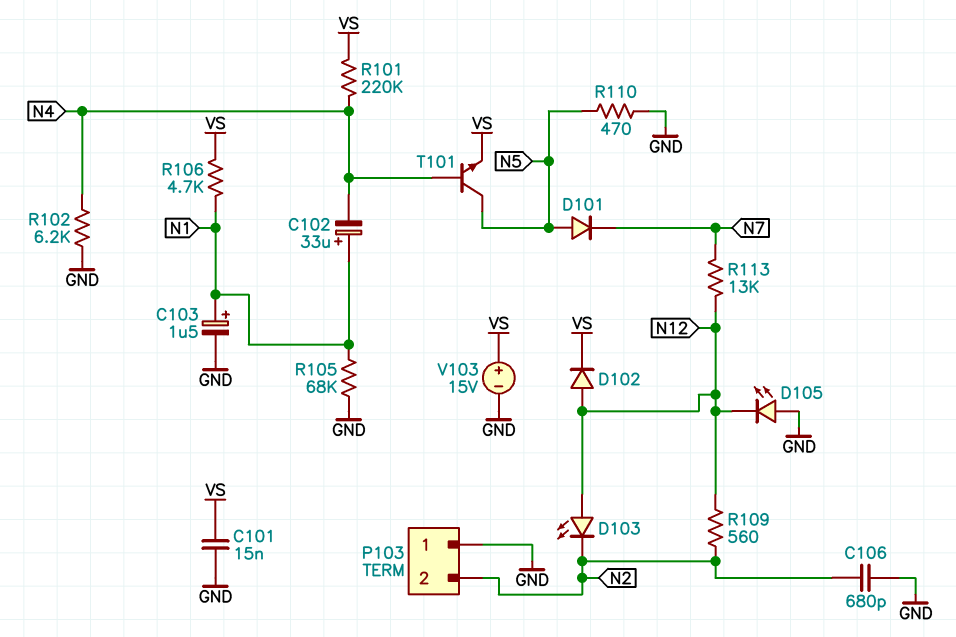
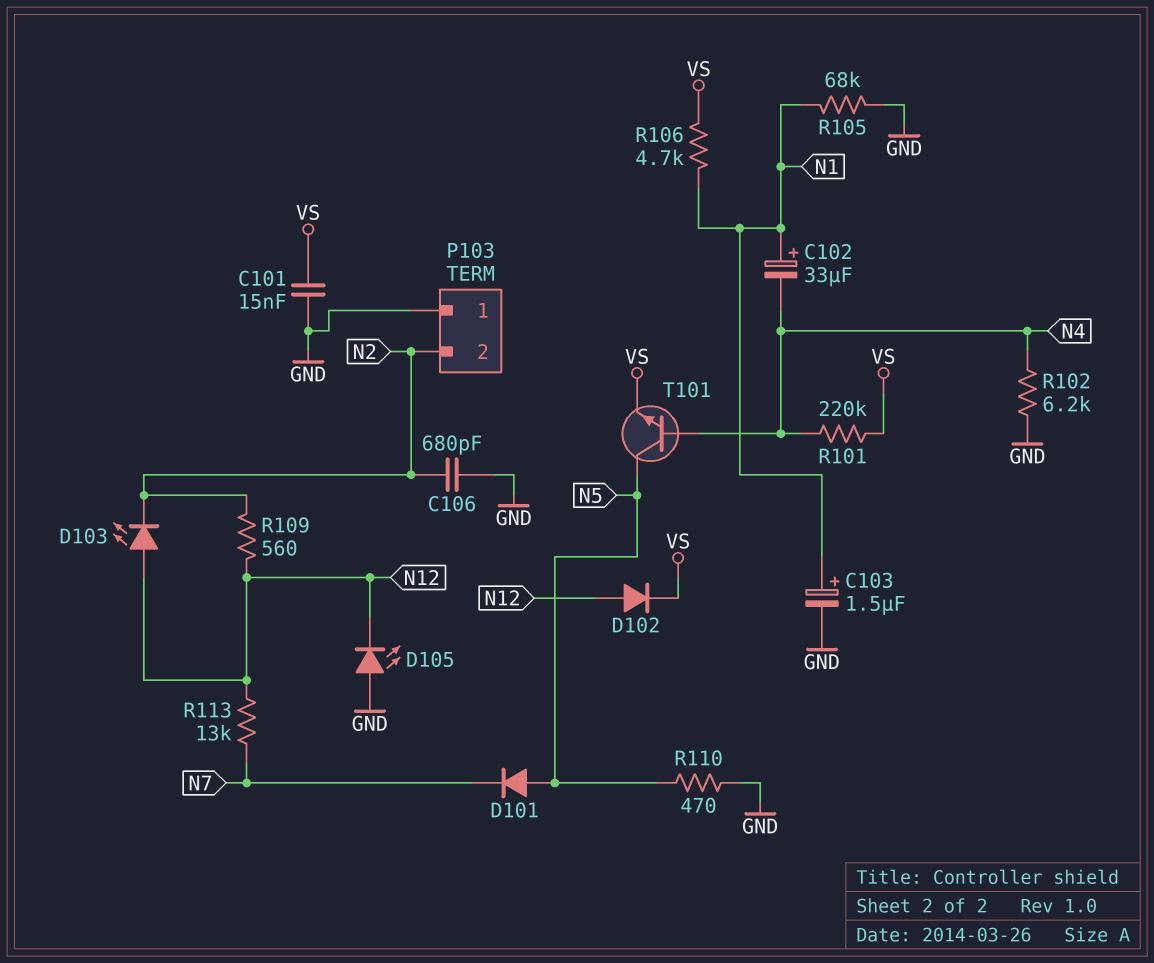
V103: 15V (plus VS, minus GND) -> none

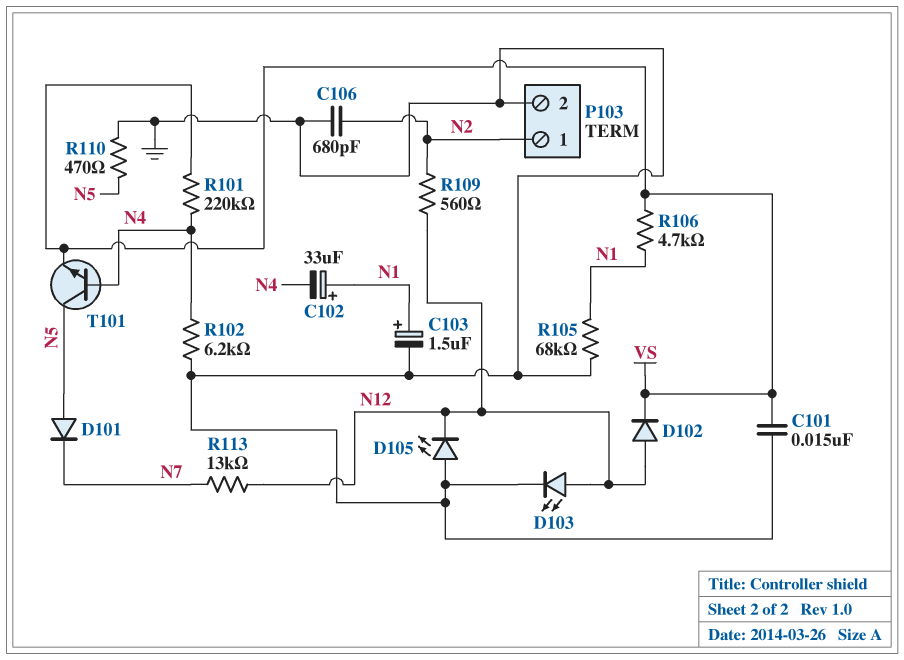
D103: LED (A N12, K N2) -> LED (A N12, K GND)
P103 pin 1: GND -> N2
P103 pin 2: N2 -> GND

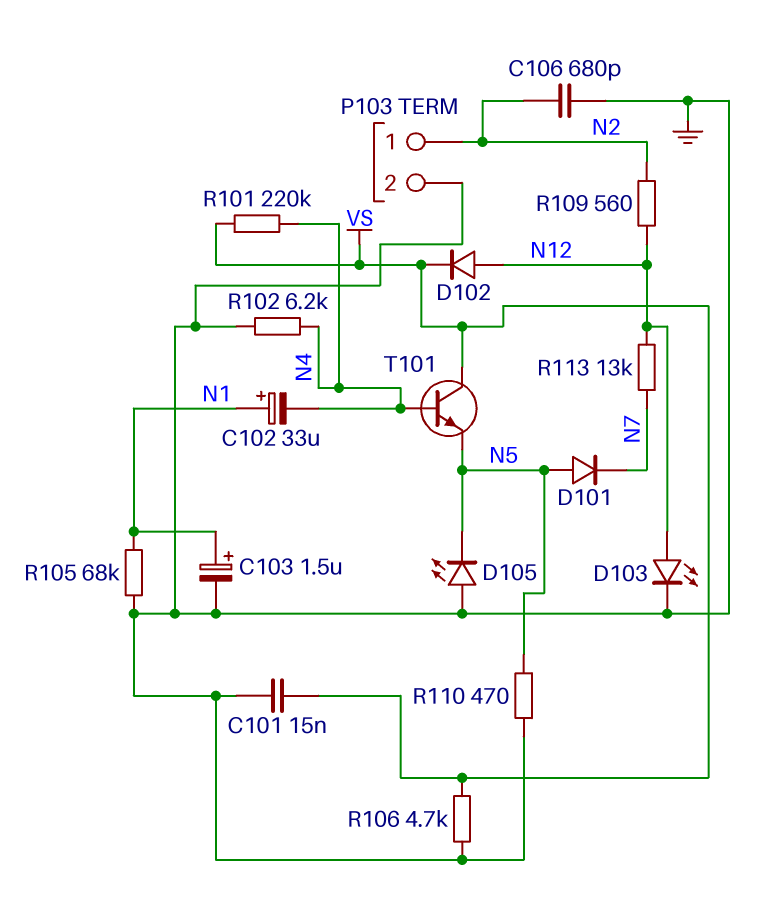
D105: LED (A GND, K N12) -> LED (A GND, K N5)
R106: 4.7k (N1, VS) -> 4.7k (GND, VS)
T101: NPN (B N4, C N5, E VS) -> NPN (B N4, C VS, E N5)

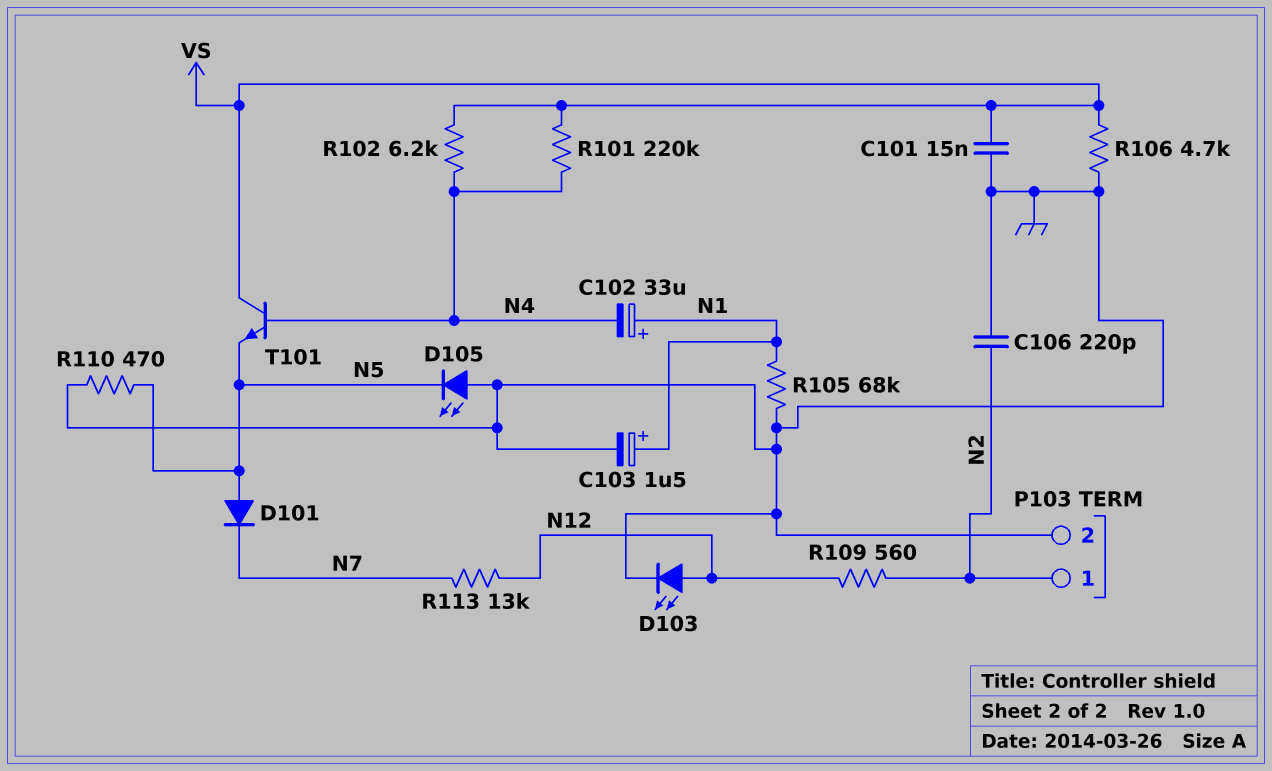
C106: 680pF (GND, N2) -> 220pF (GND, N2)
D102: diode (A N12, K VS) -> none
R102: 6.2k (GND, N4) -> 6.2k (N4, VS)

